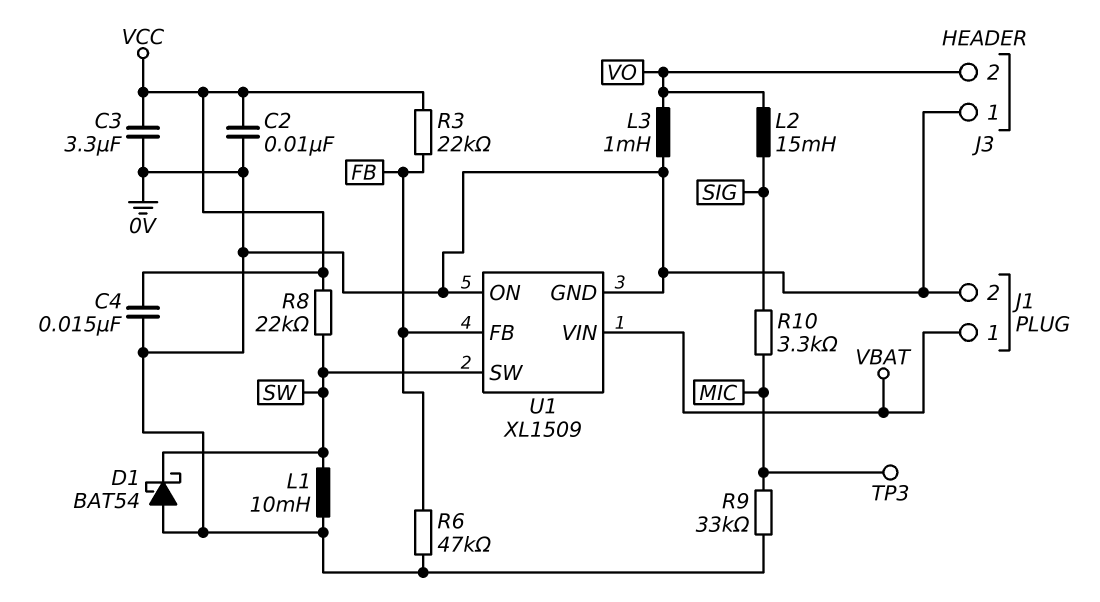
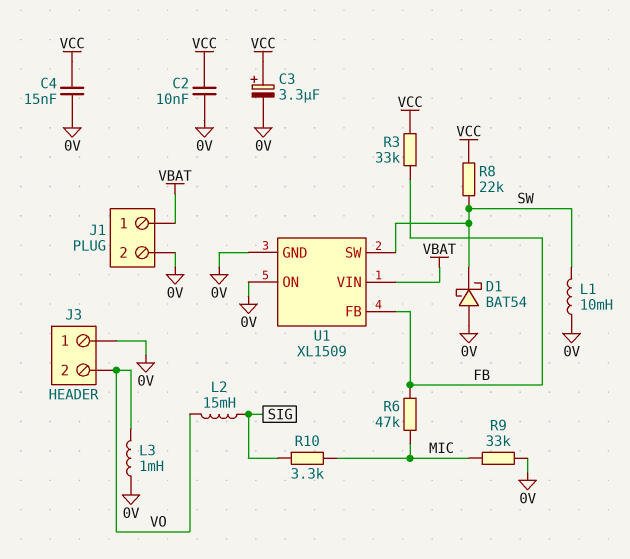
C3: 3.3uF (0V, VCC) -> 3.3uF (plus VCC, minus 0V)
R3: 22k (FB, VCC) -> 33k (FB, VCC)
R6: 47k (0V, FB) -> 47k (FB, MIC)
TP3: test point (MIC) -> none

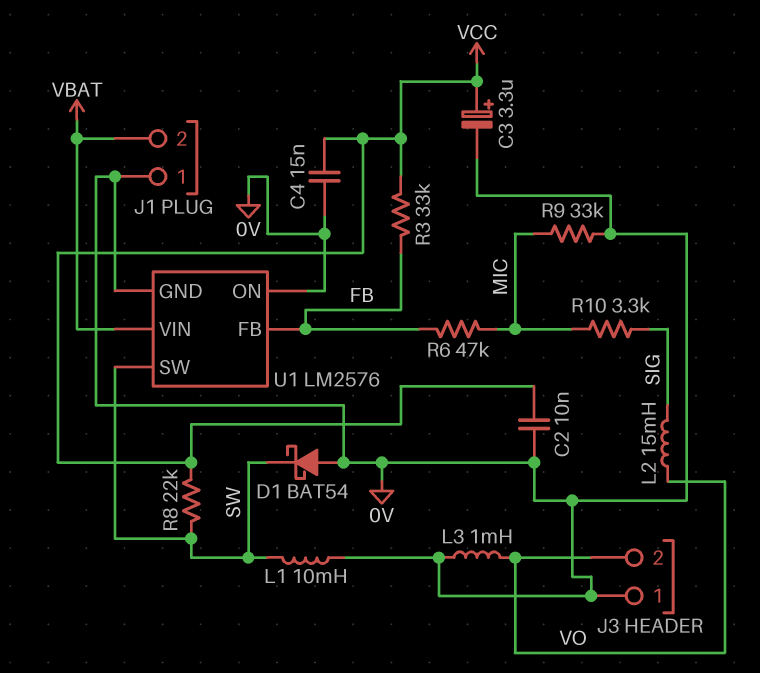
J1 pin 1: VBAT -> 0V
J1 pin 2: 0V -> VBAT
U1: XL1509 -> LM2576

